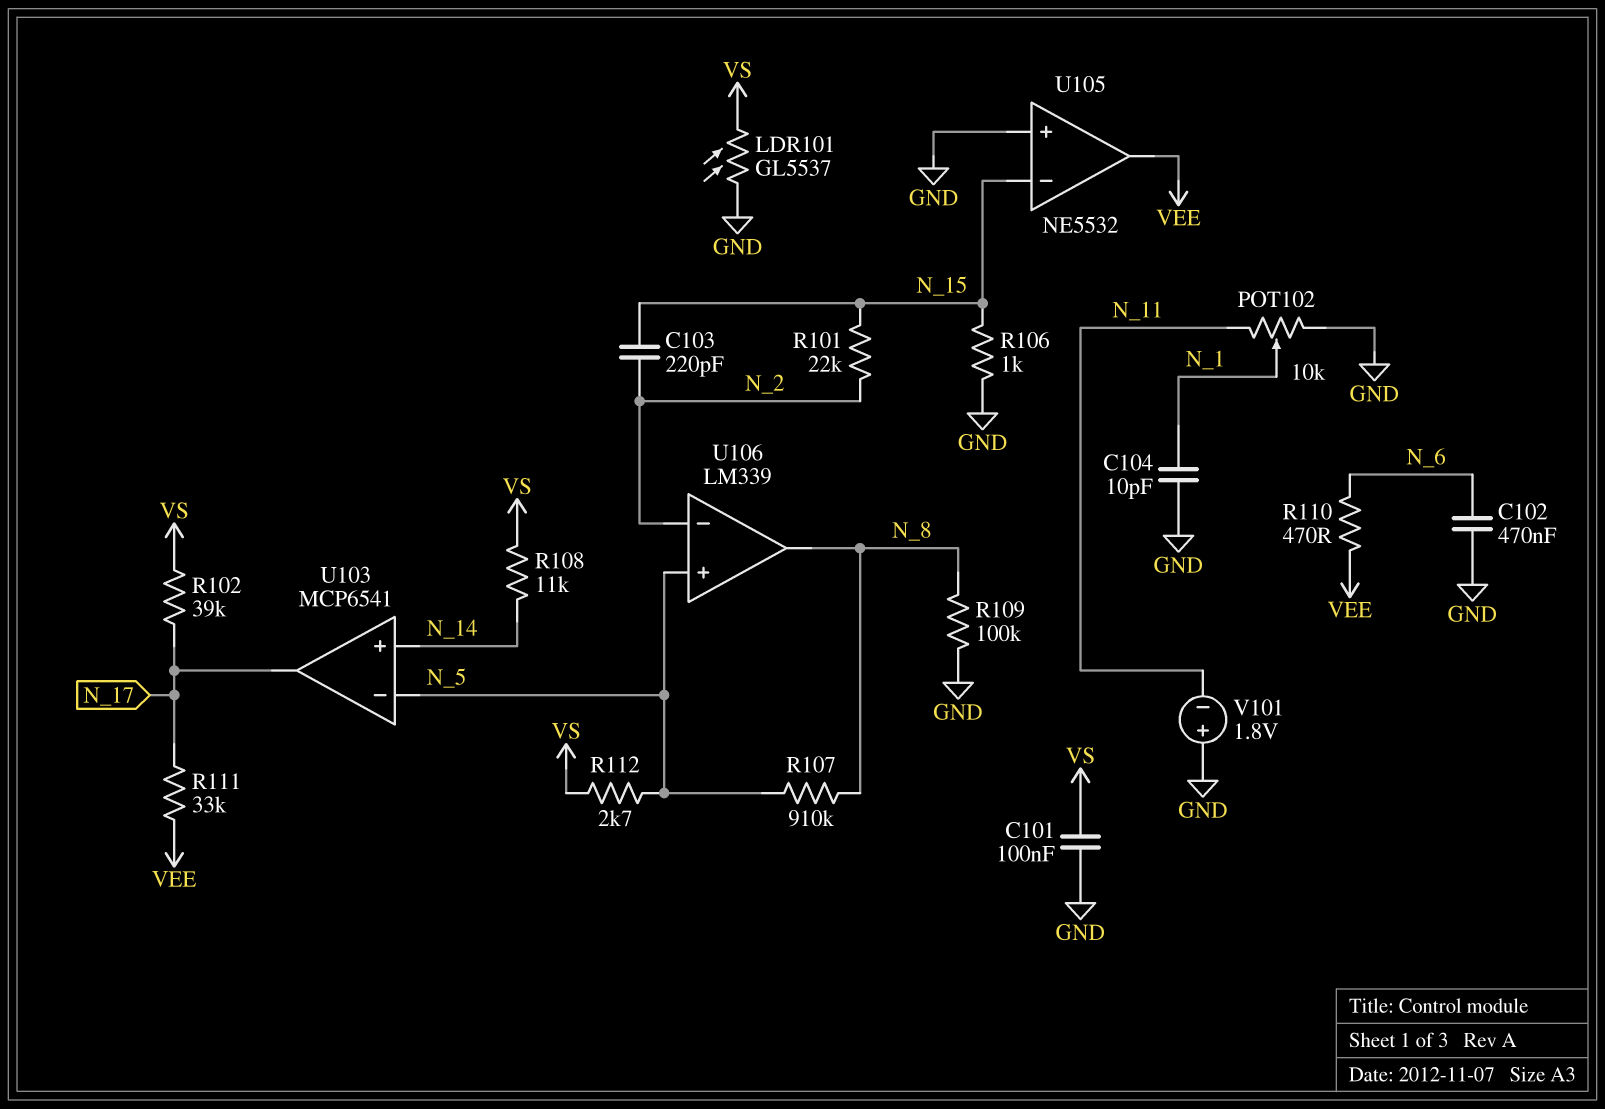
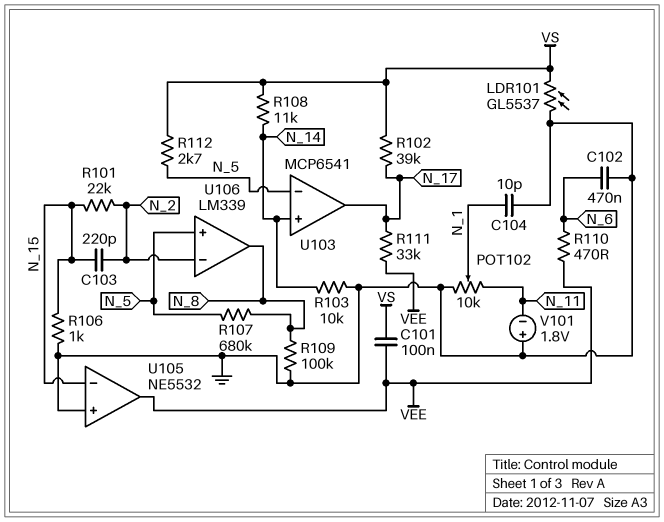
C101: 100nF (GND, VS) -> 100nF (VEE, VS)
R103: none -> 10k (GND, N_14)
R107: 910k (N_5, N_8) -> 680k (N_5, N_8)

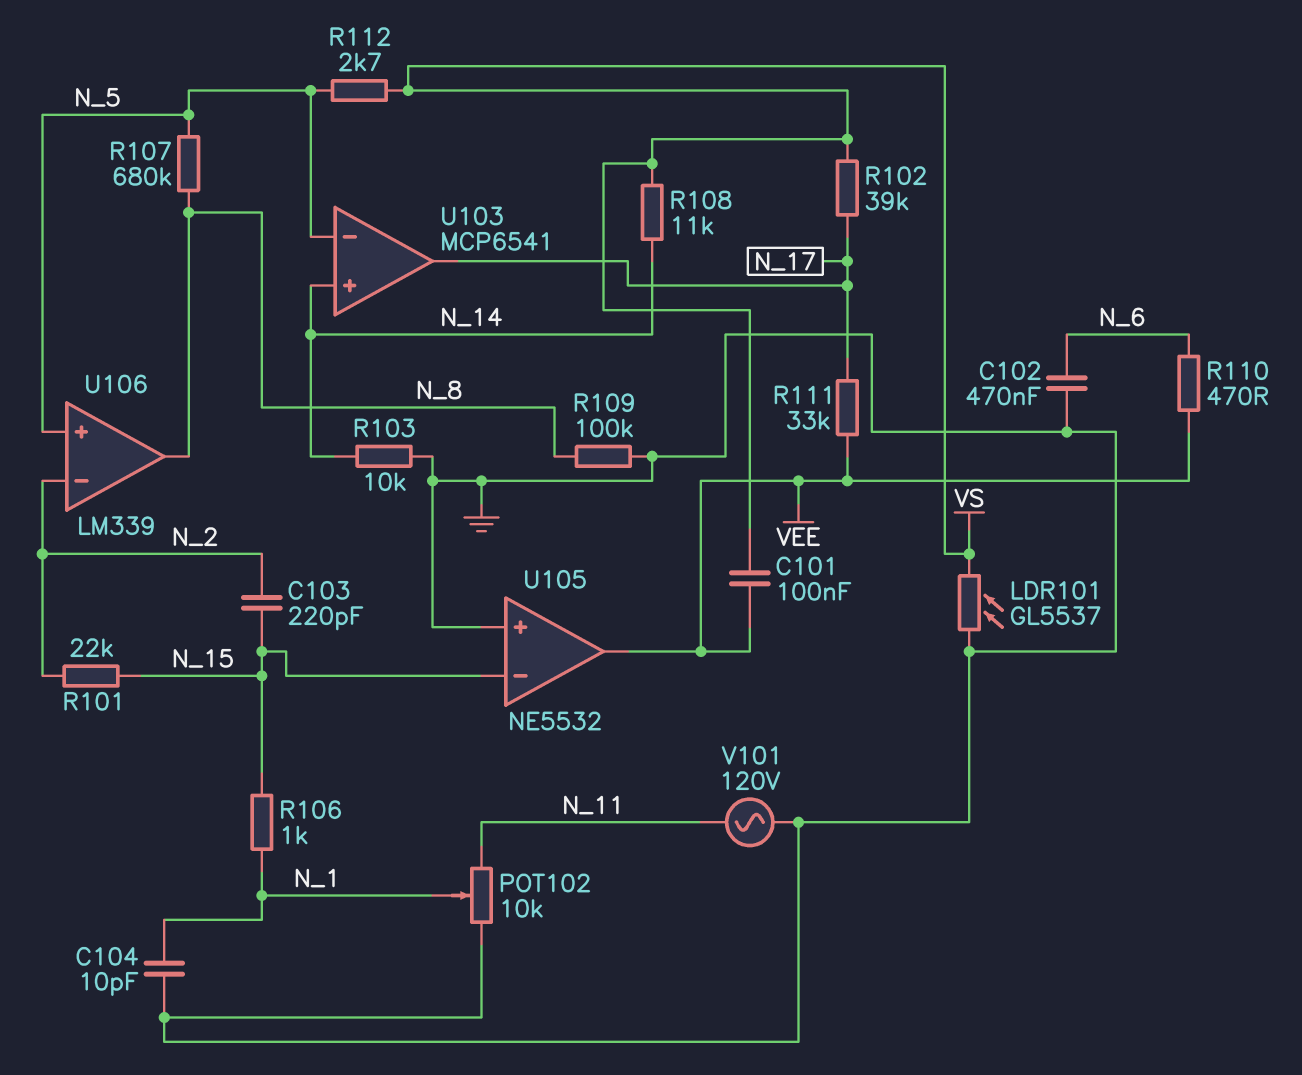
R106: 1k (GND, N_15) -> 1k (N_1, N_15)
V101: 1.8V (plus GND, minus N_11) -> AC 120V (GND, N_11)

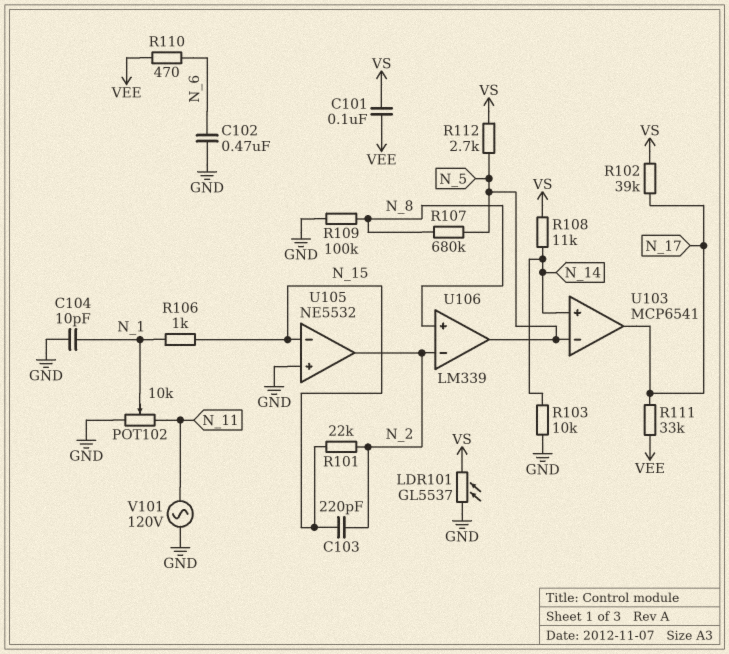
U105 pin out: VEE -> N_2
U106 pin in+: N_5 -> N_8
U106 pin out: N_8 -> N_5

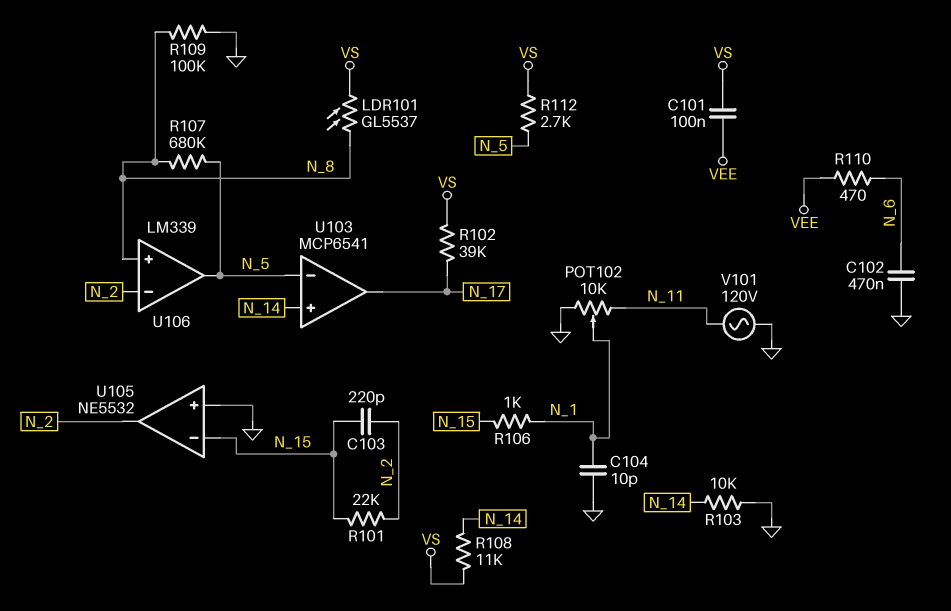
LDR101: GL5537 (GND, VS) -> GL5537 (N_8, VS)
R111: 33k (N_17, VEE) -> none

